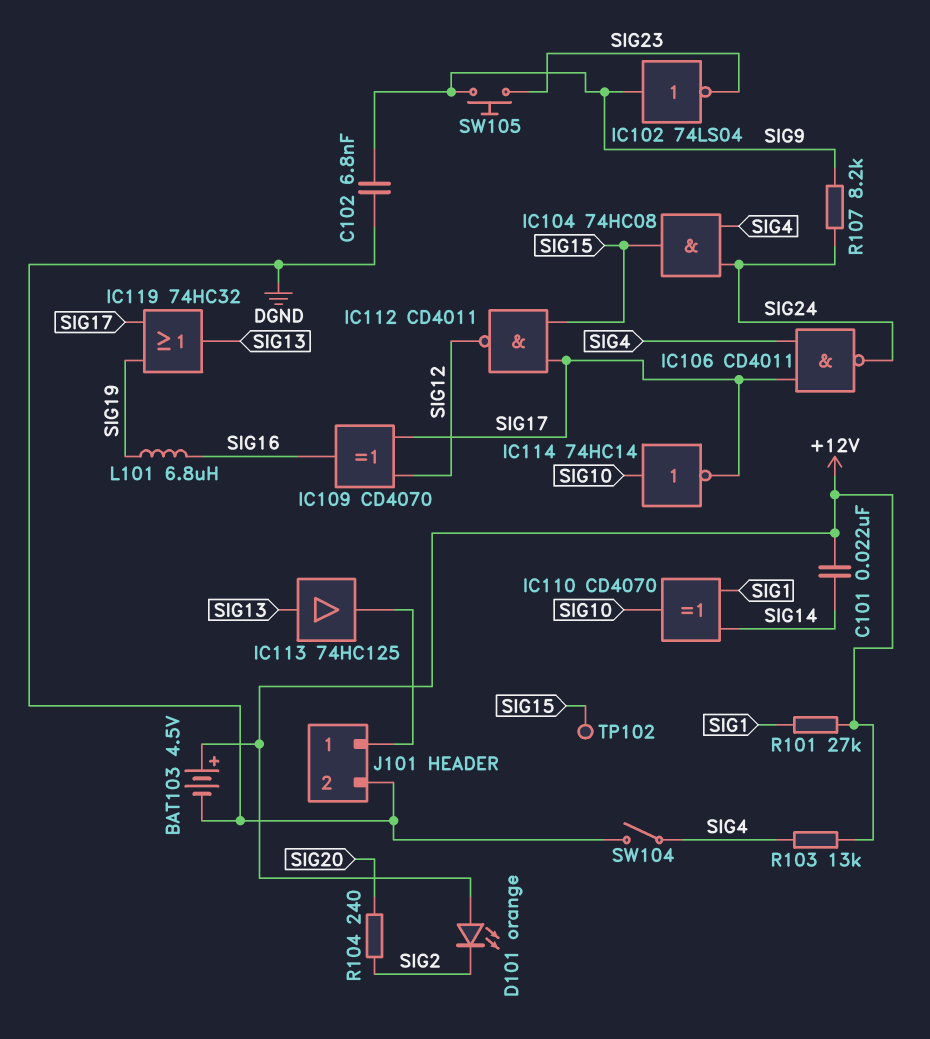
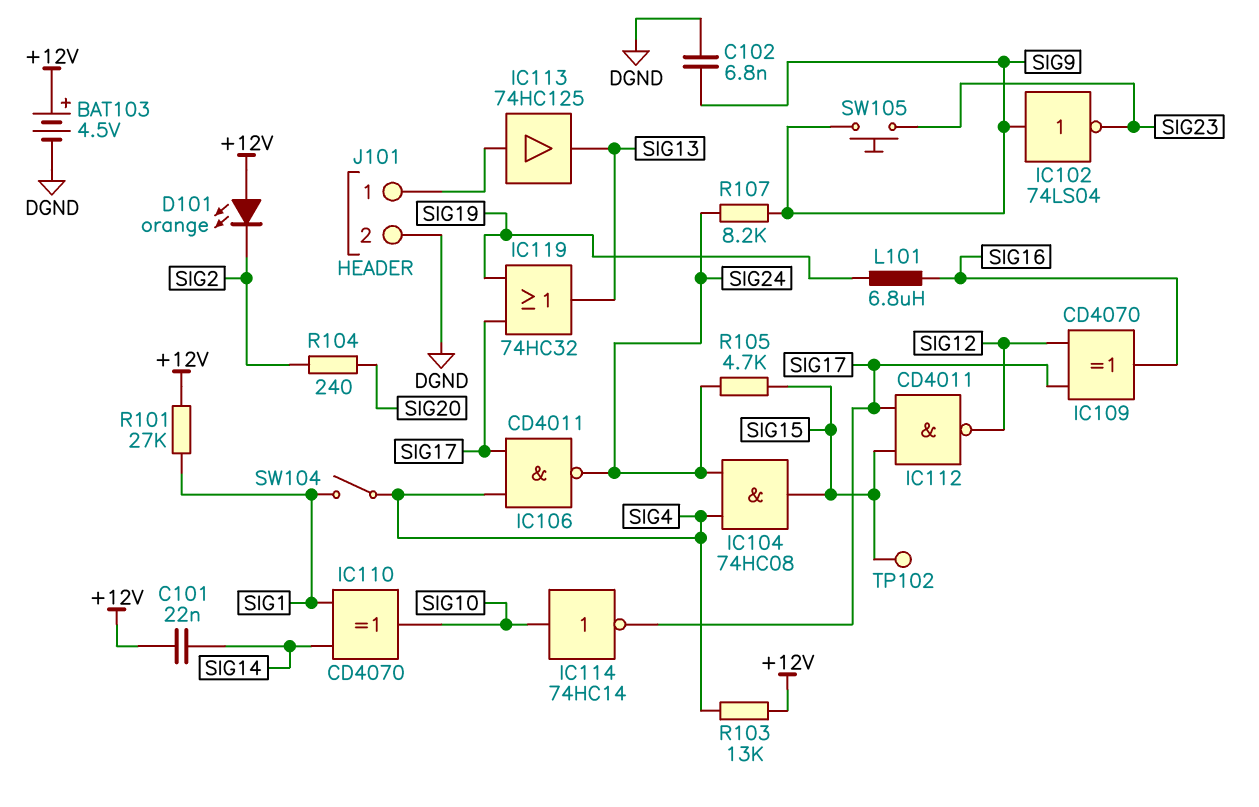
IC113: buffer 74HC125 (in SIG13, out J101/1) -> buffer 74HC125 (in J101/1, out SIG13)
R105: none -> 4.7k (SIG15, SIG24)
SW104: switch (DGND, SIG4) -> switch (SIG1, SIG4)

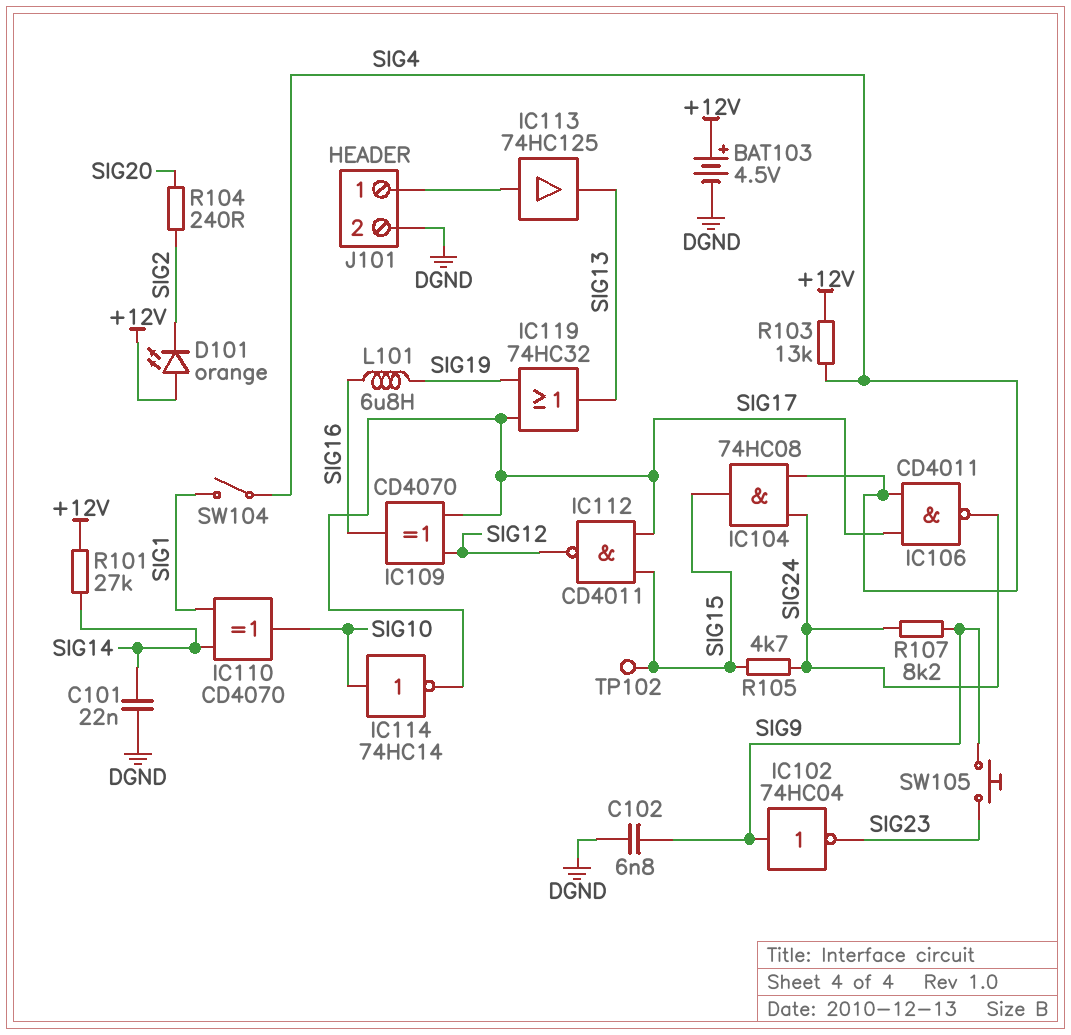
C101: 22nF (+12V, SIG14) -> 22nF (DGND, SIG14)
IC102: NOT 74LS04 (in SIG9, out SIG23) -> NOT 74HC04 (in SIG9, out SIG23)
R101: 27k (+12V, SIG1) -> 27k (+12V, SIG14)

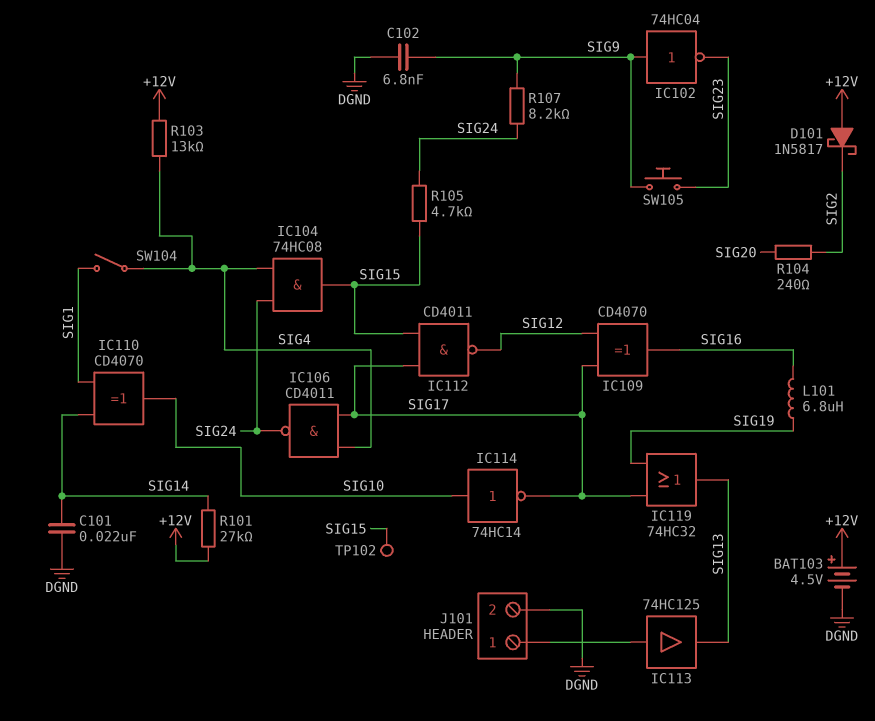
D101: LED orange (A +12V, K SIG2) -> schottky 1N5817 (A +12V, K SIG2)

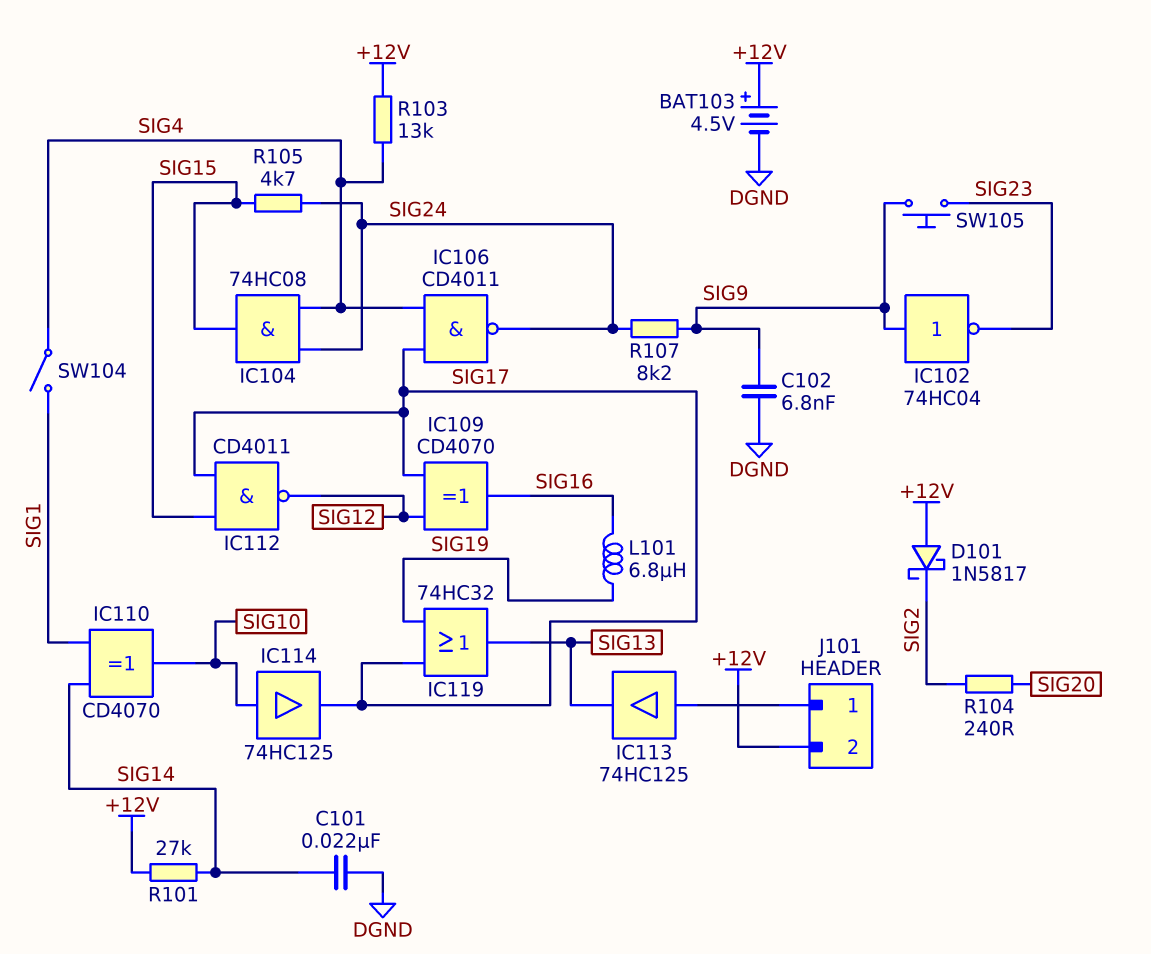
IC114: NOT 74HC14 (in SIG10, out SIG17) -> buffer 74HC125 (in SIG10, out SIG17)
J101 pin 2: DGND -> +12V
TP102: test point (SIG15) -> none

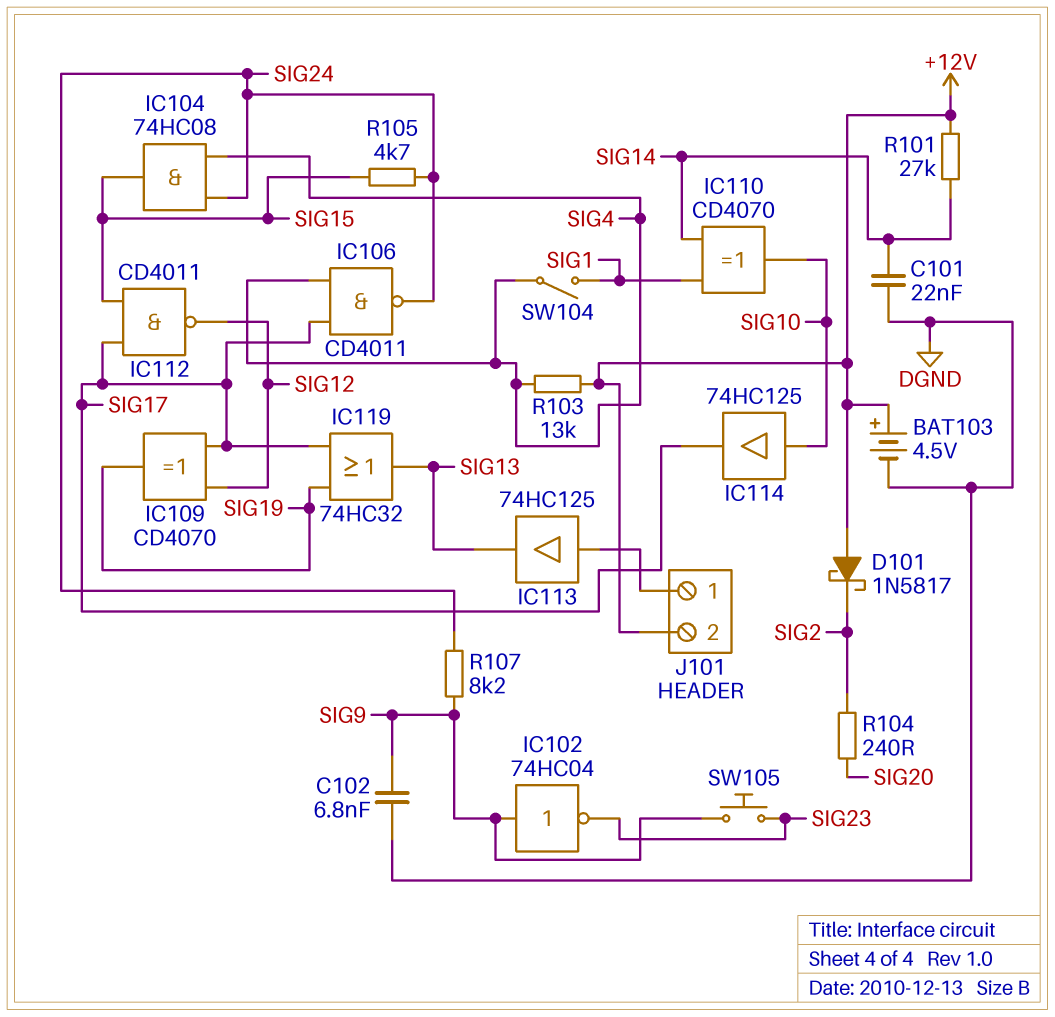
IC109: XOR CD4070 (in SIG12, in SIG17, out SIG16) -> XOR CD4070 (in SIG12, in SIG17, out SIG19)
L101: 6.8uH (SIG16, SIG19) -> none

